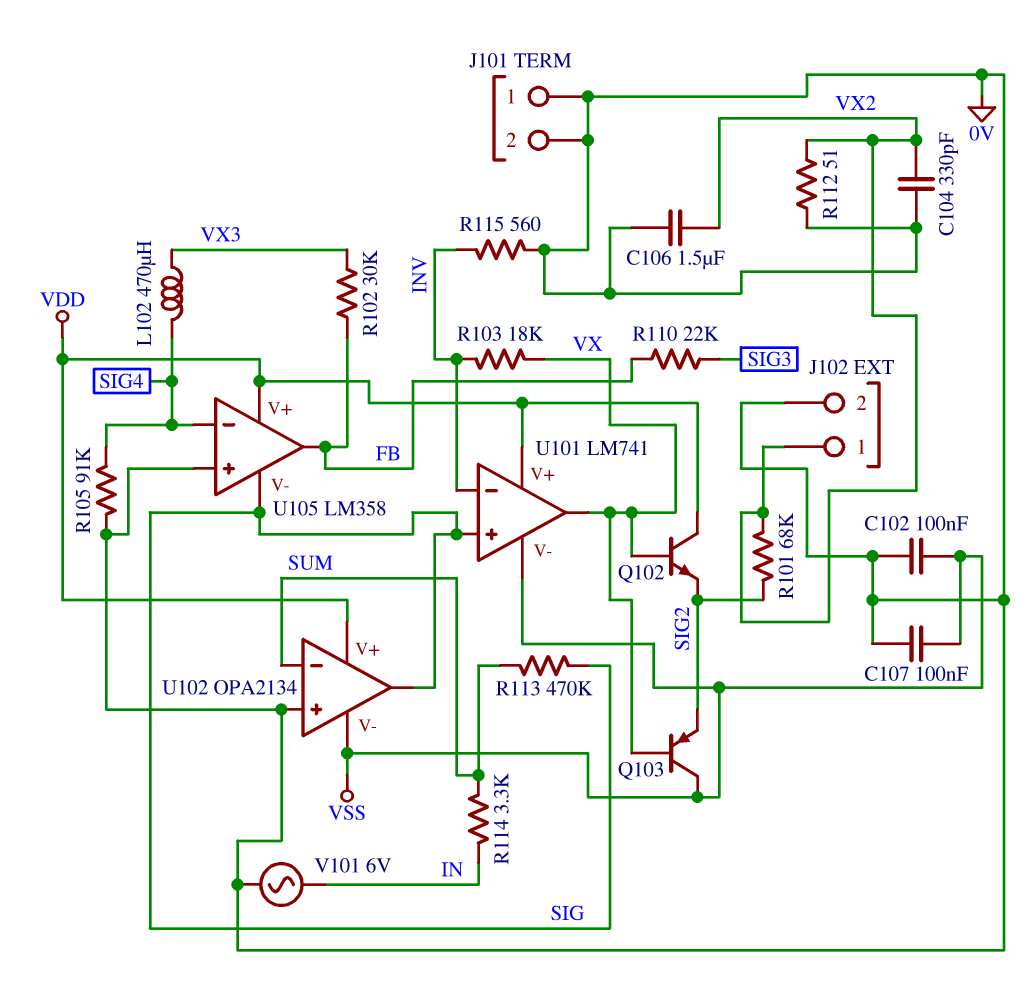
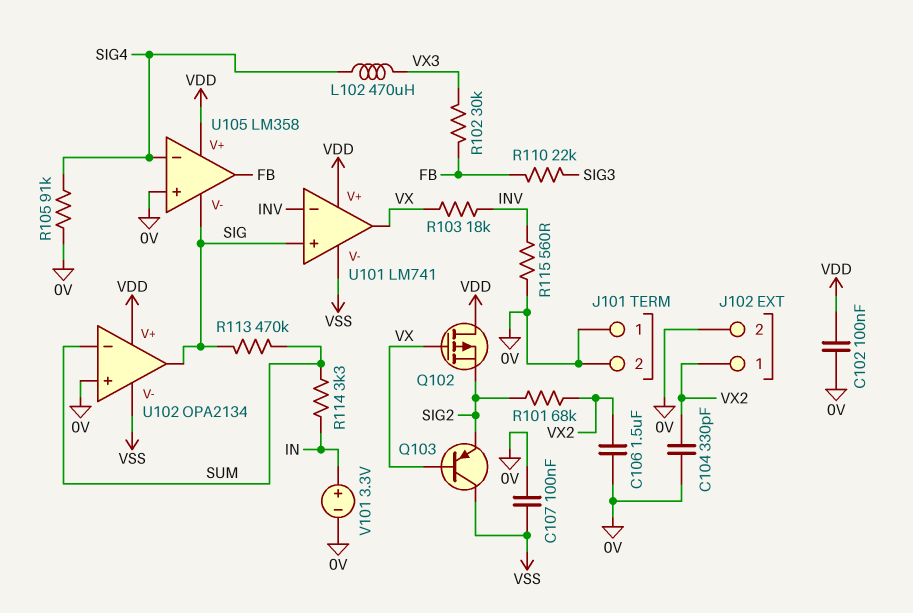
C102: 100nF (0V, VSS) -> 100nF (0V, VDD)
Q102: NPN (B VX, C VDD, E SIG2) -> PMOS (G VX, D VDD, S SIG2)
R112: 51 (0V, VX2) -> none
V101: AC 6V (0V, IN) -> 3.3V (plus IN, minus 0V)

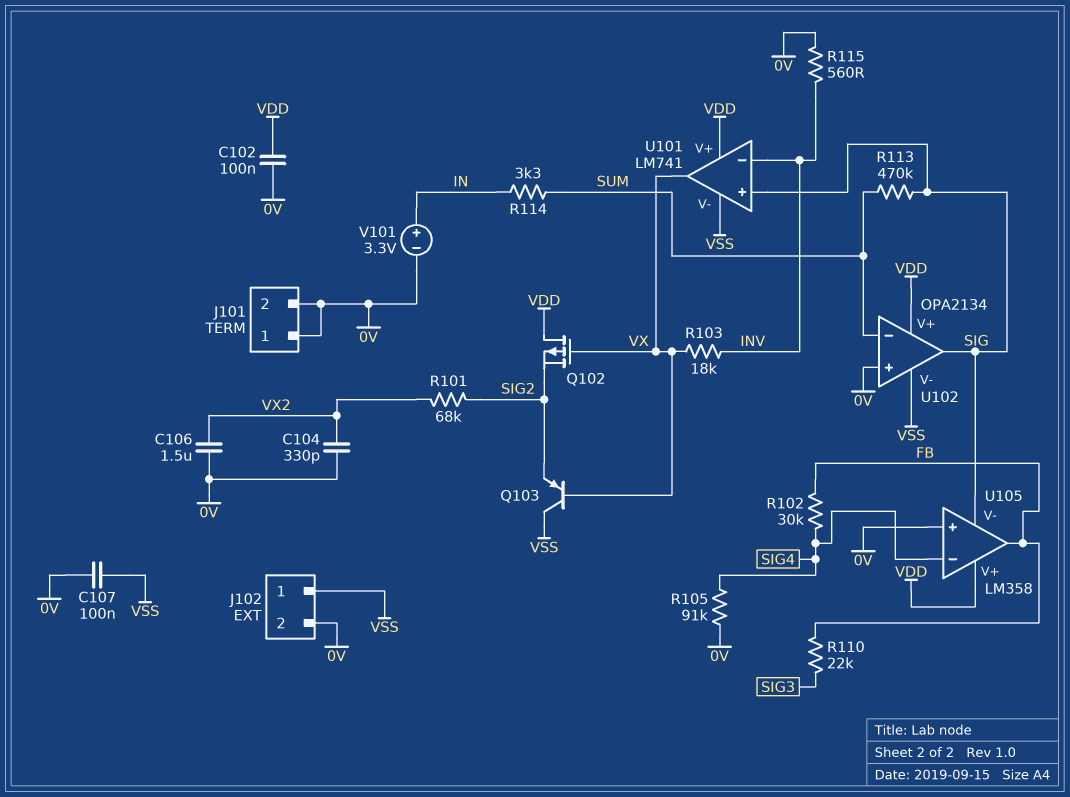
J102 pin 1: VX2 -> VSS
L102: 470uH (SIG4, VX3) -> none
R102: 30k (FB, VX3) -> 30k (FB, SIG4)

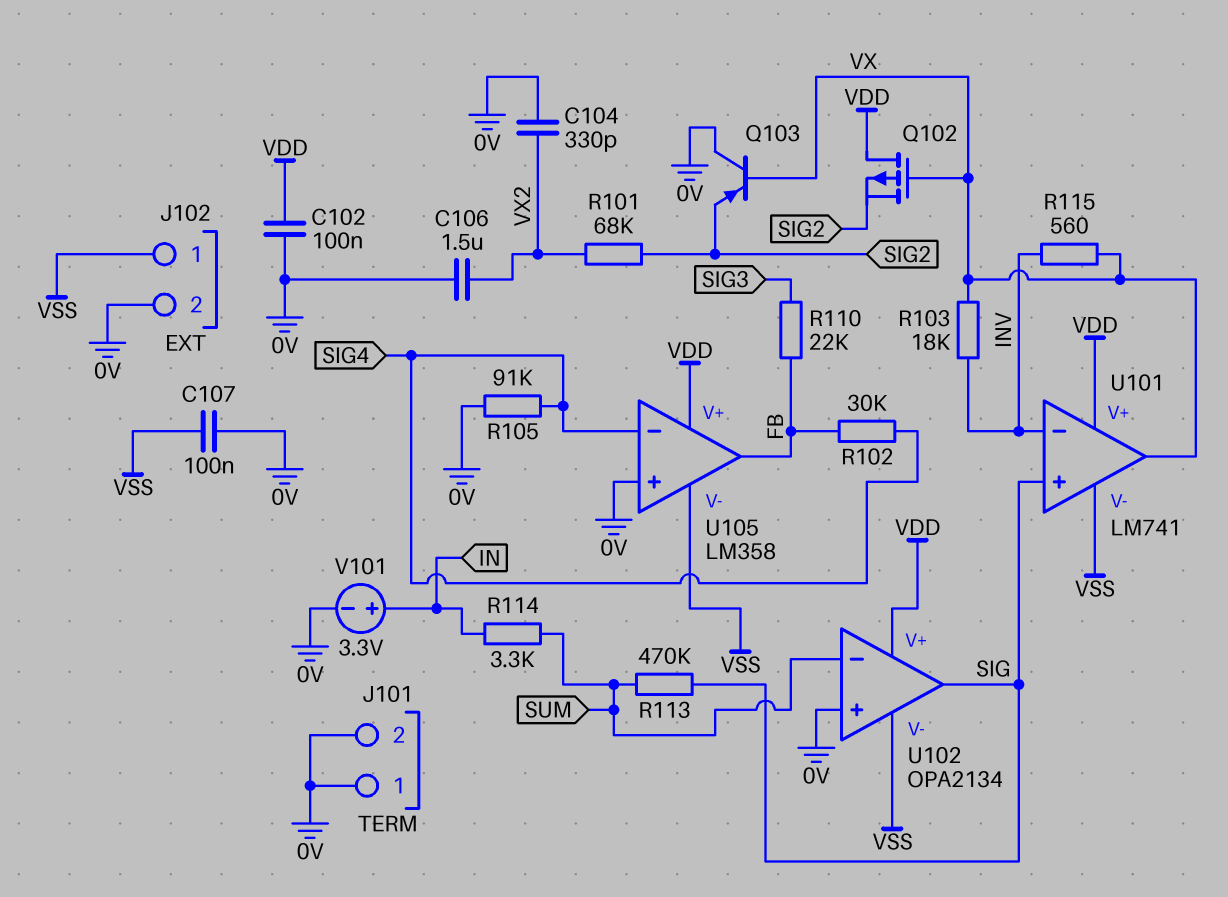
Q103: PNP (B VX, C VSS, E SIG2) -> PNP (B VX, C 0V, E SIG2)
R115: 560 (0V, INV) -> 560 (INV, VX)
U105 pin V-: SIG -> VSS

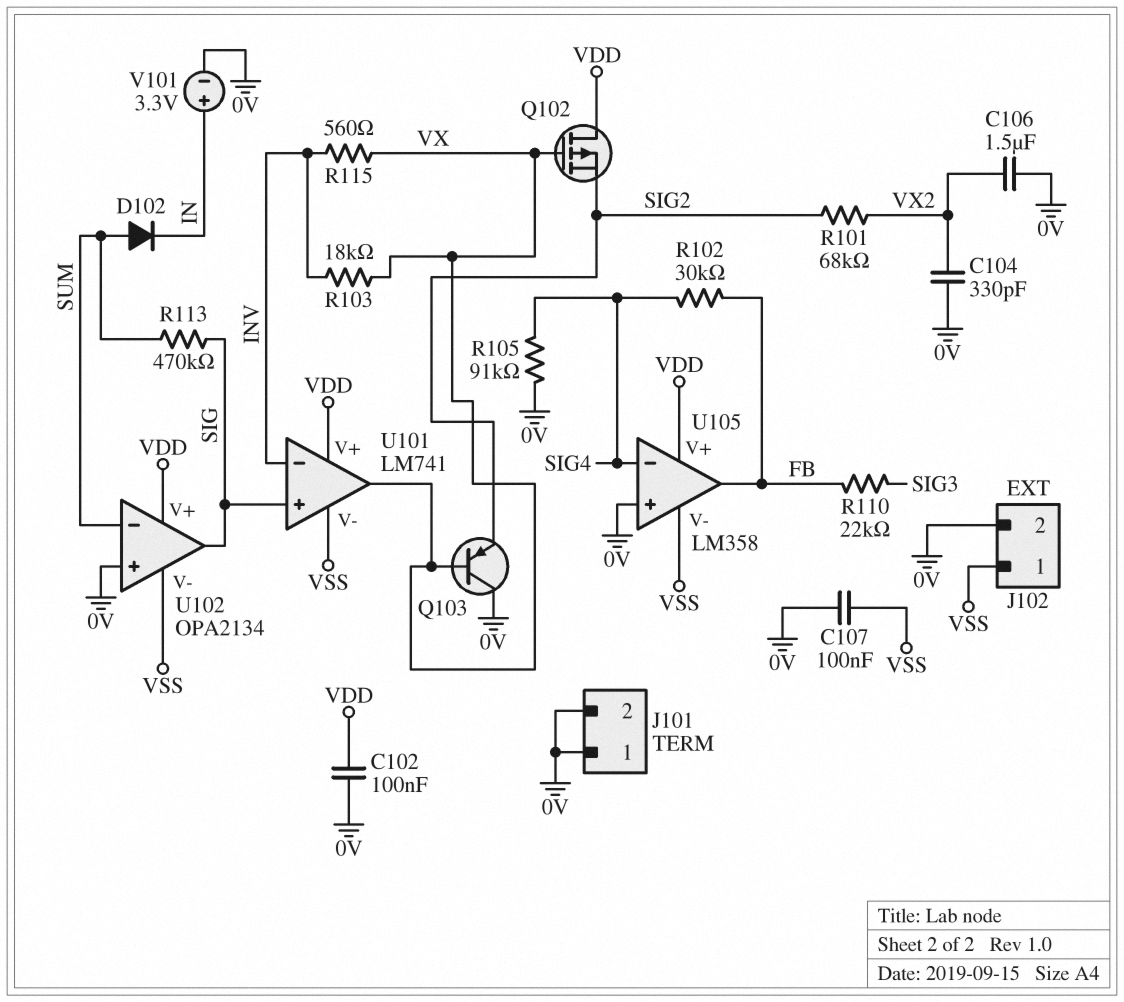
D102: none -> diode (A SUM, K IN)
R114: 3.3k (IN, SUM) -> none

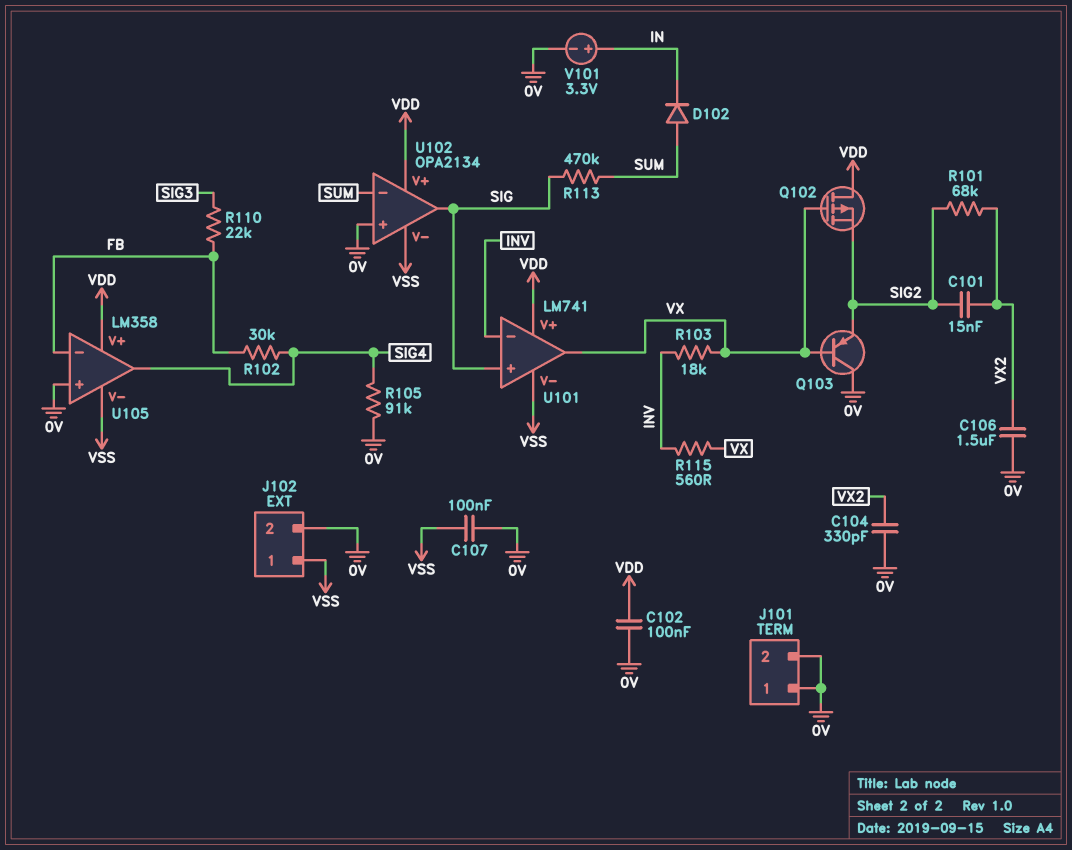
C101: none -> 15nF (SIG2, VX2)
U105 pin in-: SIG4 -> FB
U105 pin out: FB -> SIG4

